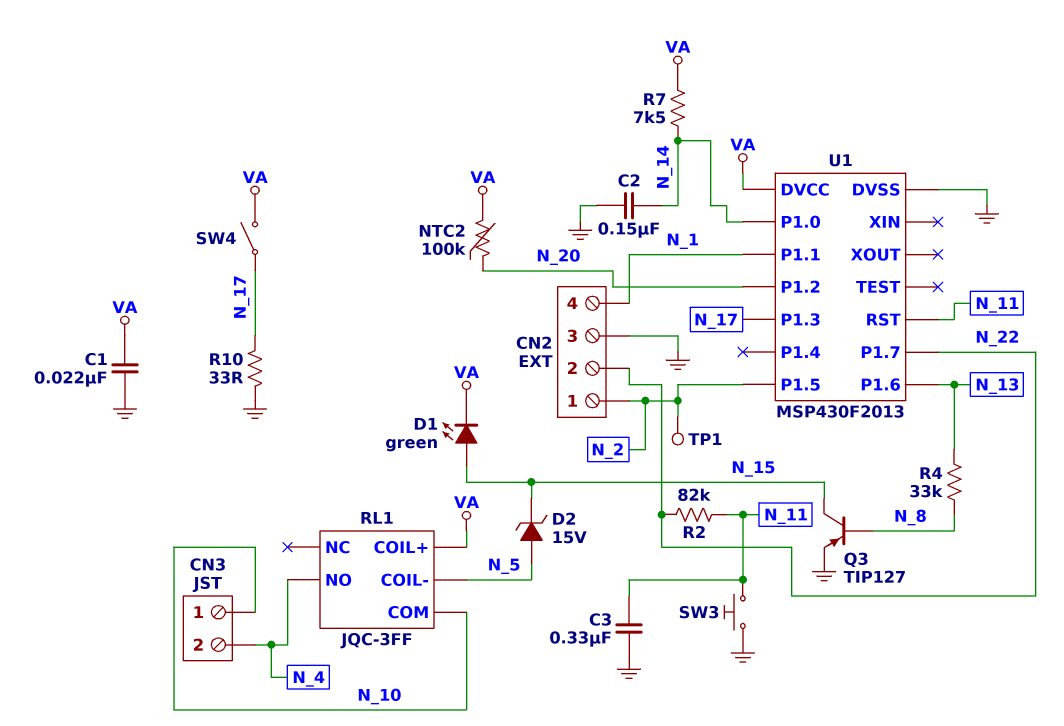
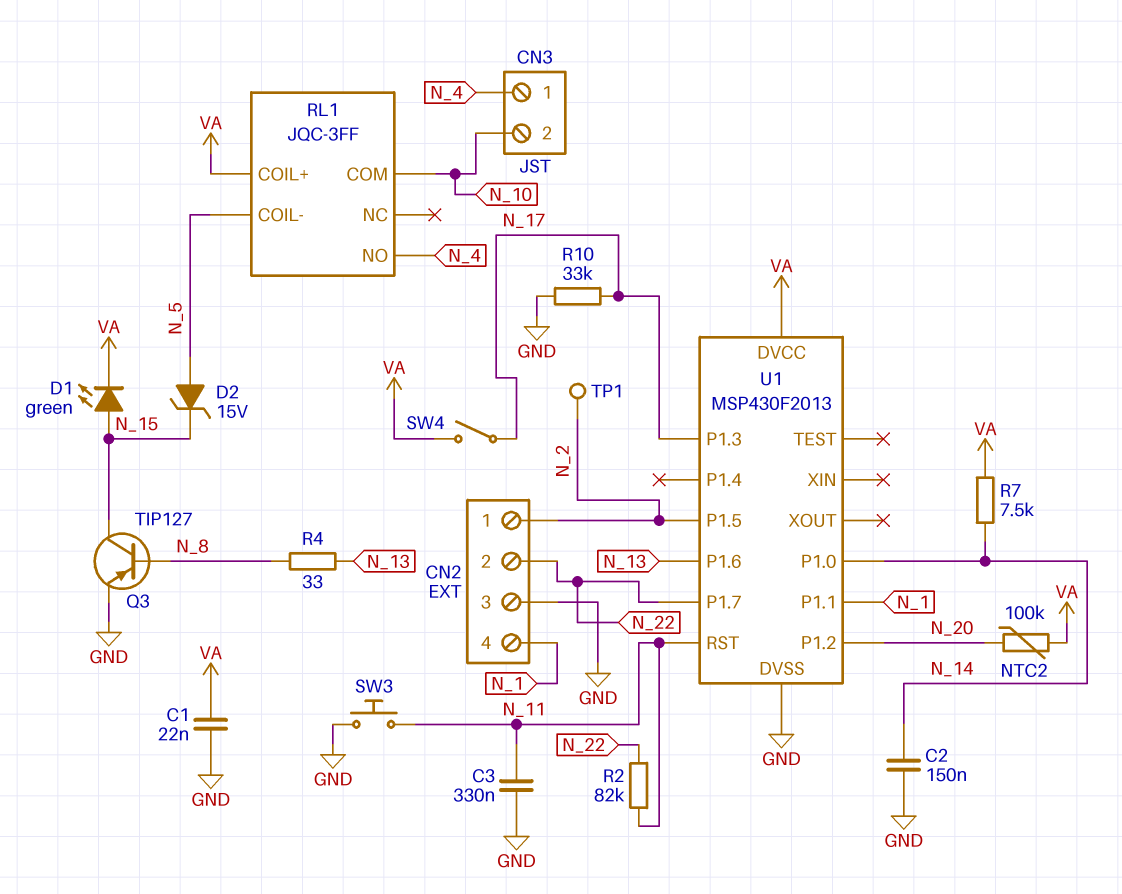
CN3 pin 1: N_10 -> N_4
CN3 pin 2: N_4 -> N_10
R4: 33k (N_8, N_13) -> 33 (N_8, N_13)
R10: 33 (GND, N_17) -> 33k (GND, N_17)

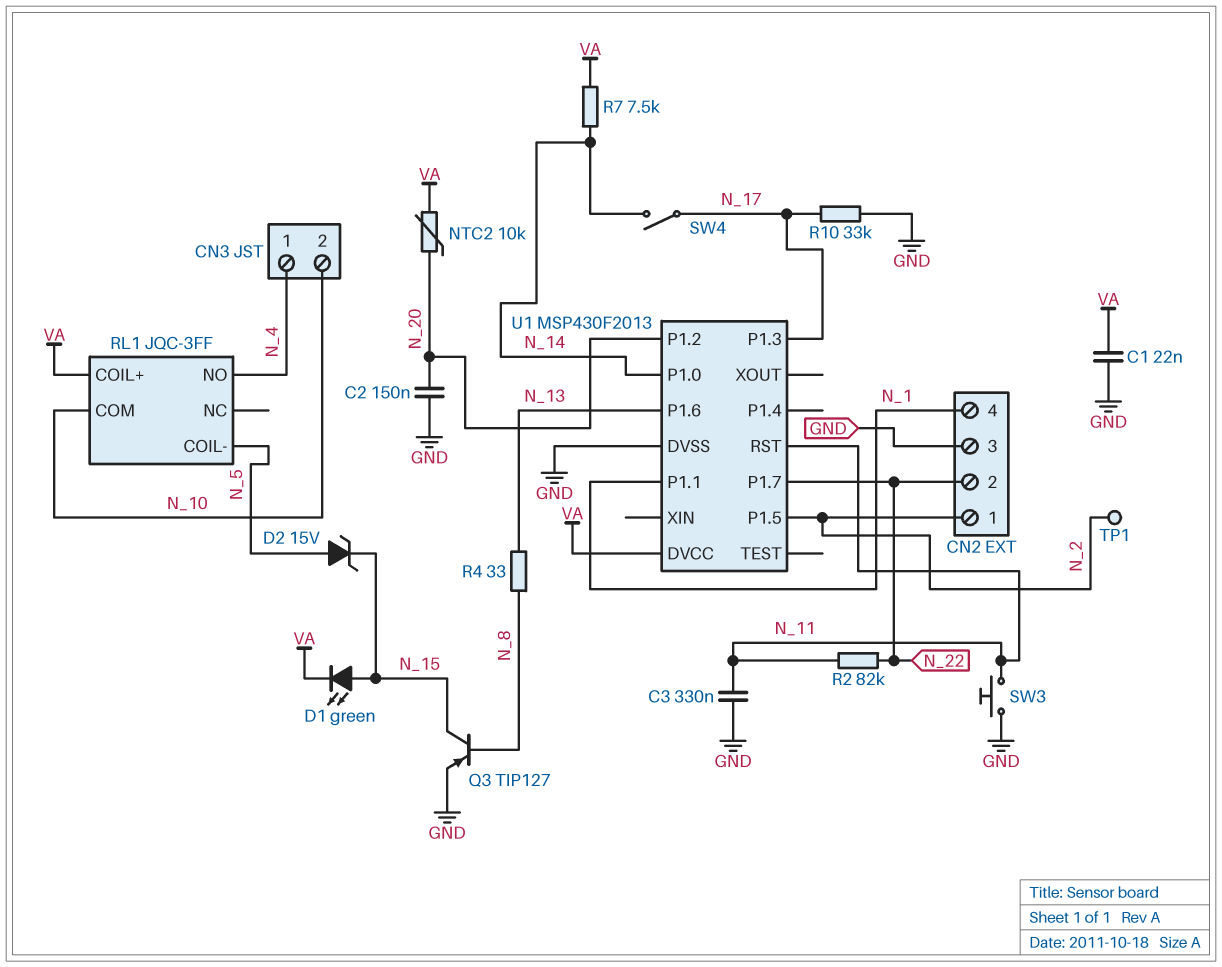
C2: 150nF (GND, N_14) -> 150nF (GND, N_20)
NTC2: 100k (N_20, VA) -> 10k (N_20, VA)
SW4: switch (N_17, VA) -> switch (N_14, N_17)

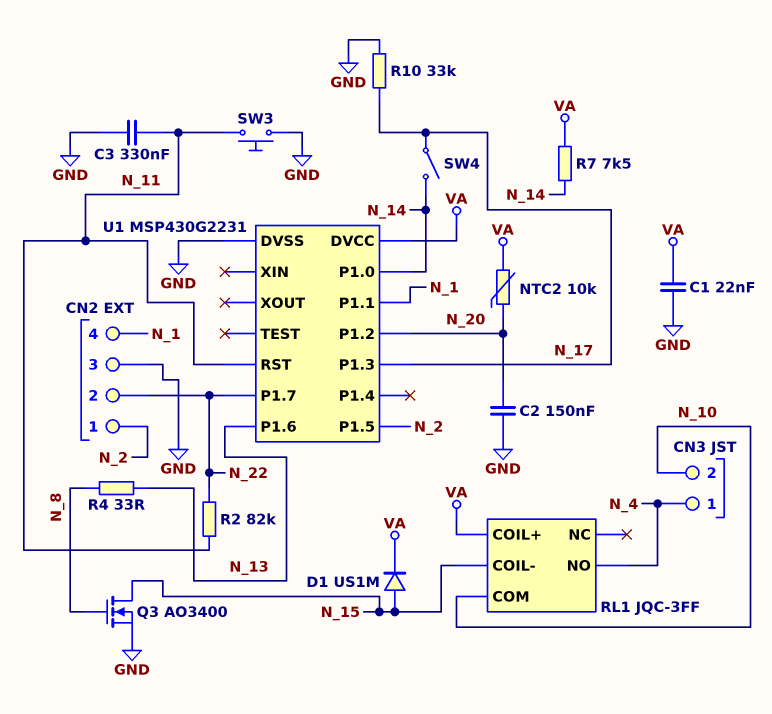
D1: LED green (A N_15, K VA) -> diode US1M (A N_15, K VA)
D2: zener 15V (A N_5, K N_15) -> none
Q3: PNP TIP127 (B N_8, C N_15, E GND) -> NMOS AO3400 (G N_8, D N_15, S GND)
RL1 pin COIL-: N_5 -> N_15
TP1: test point (N_2) -> none
U1: MSP430F2013 -> MSP430G2231

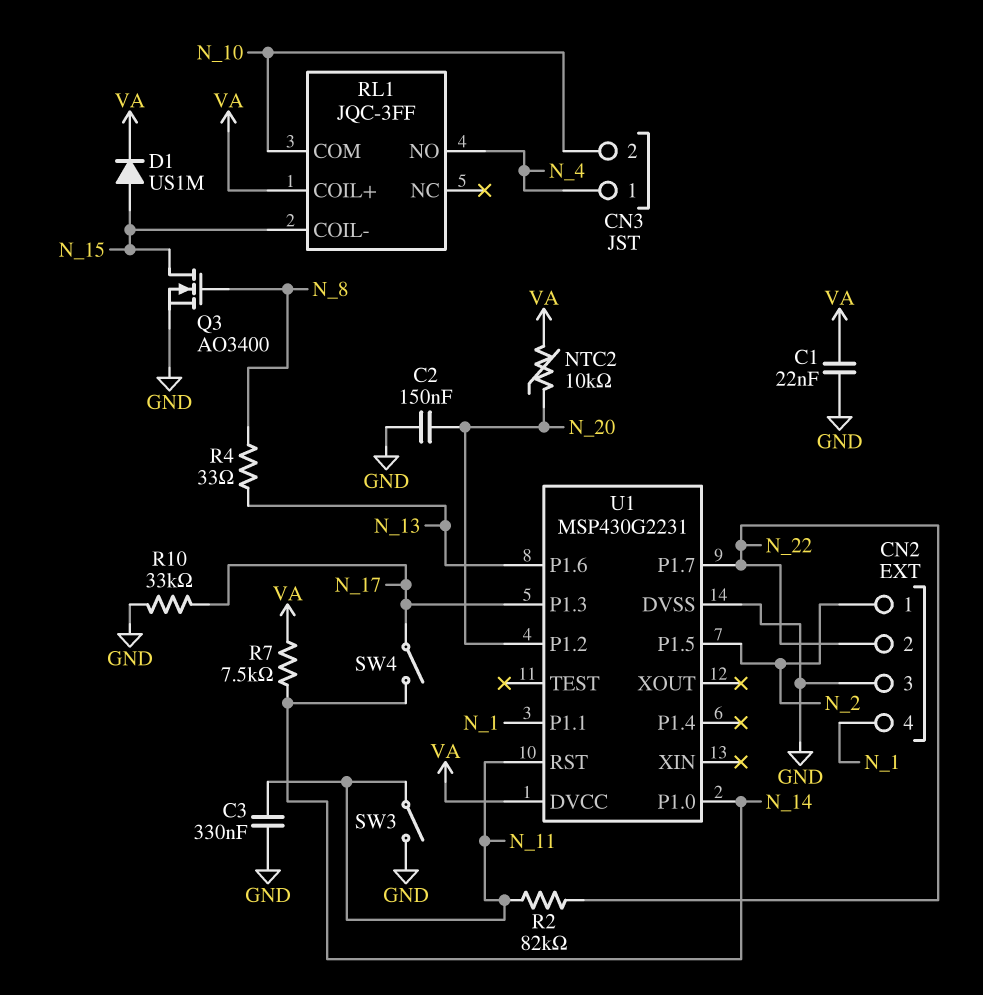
SW3: button (GND, N_11) -> switch (GND, N_11)

